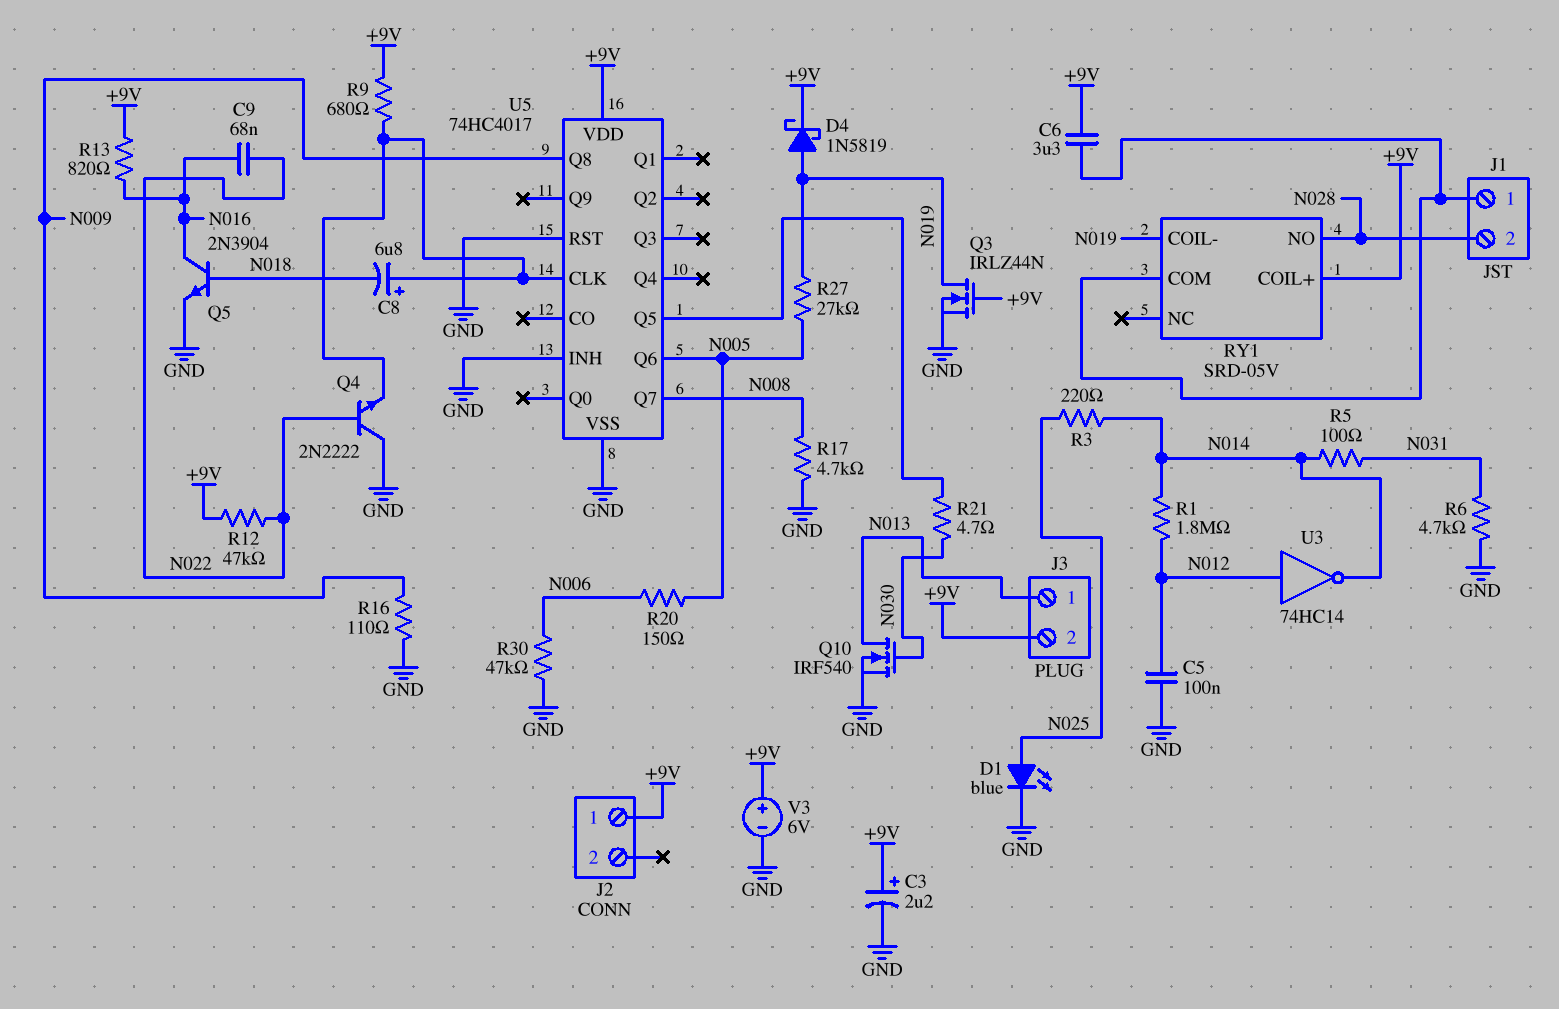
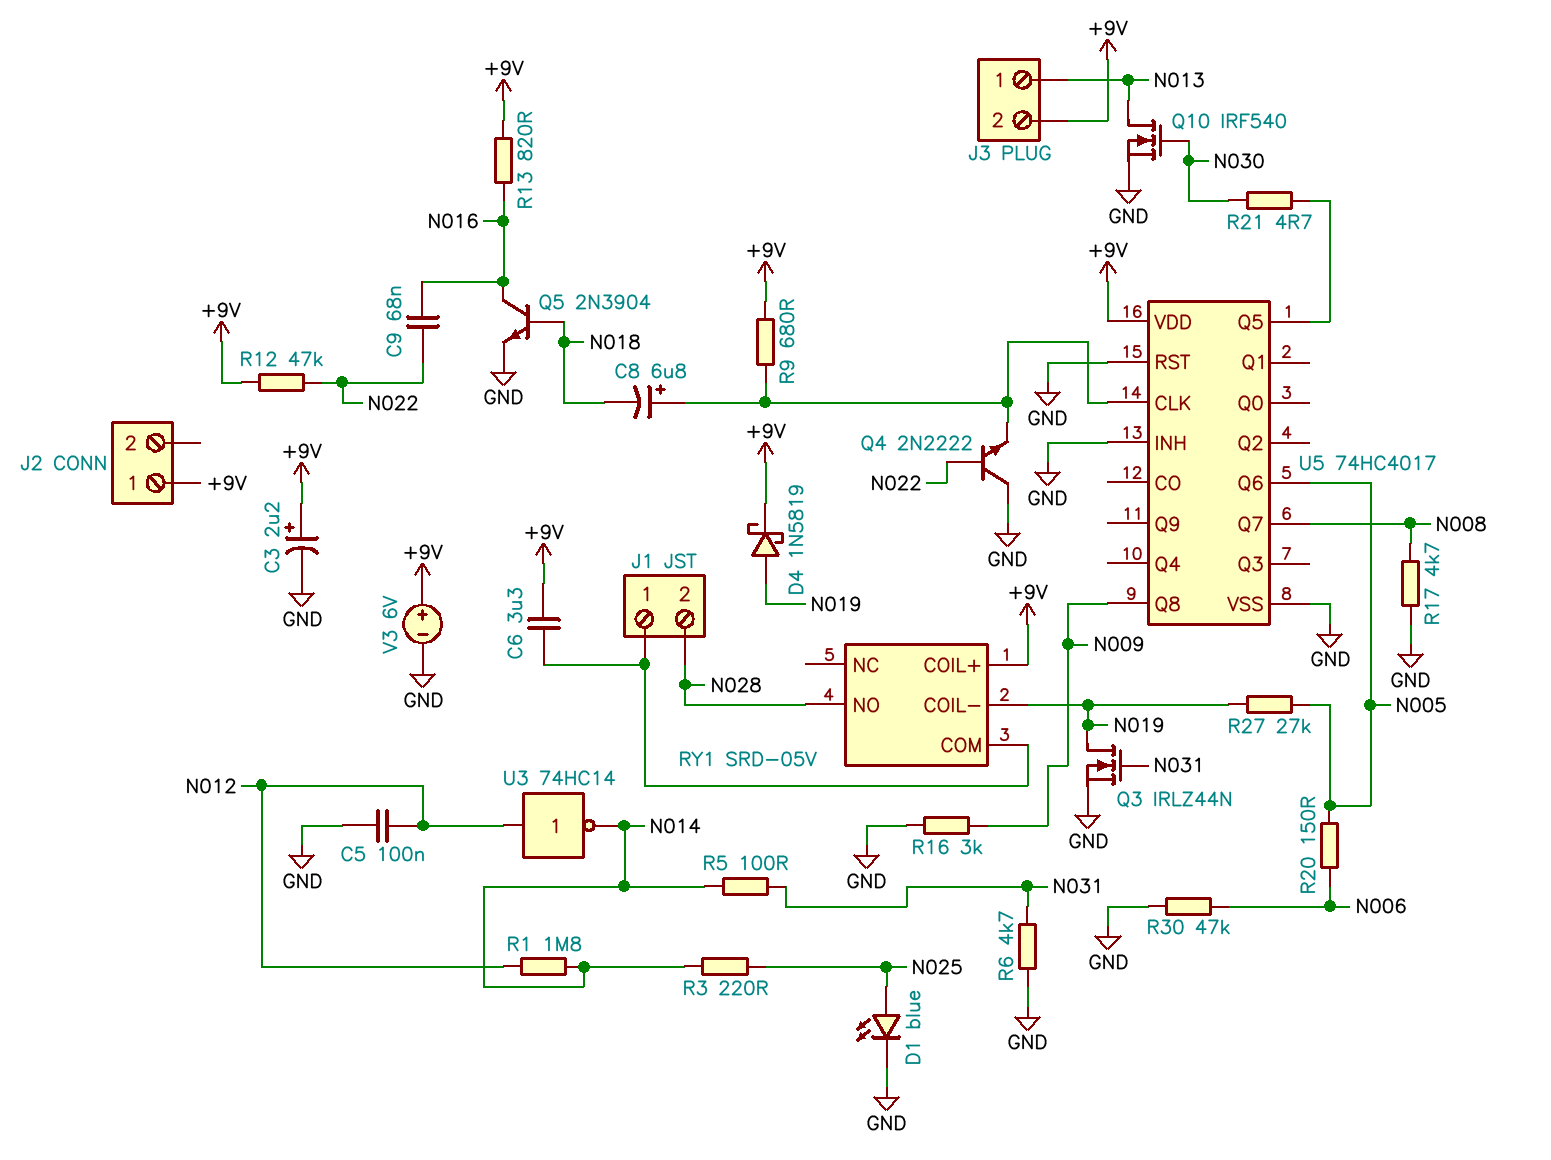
Q3: NMOS IRLZ44N (G +9V, D N019, S GND) -> NMOS IRLZ44N (G N031, D N019, S GND)
R16: 110 (GND, N009) -> 3k (GND, N009)

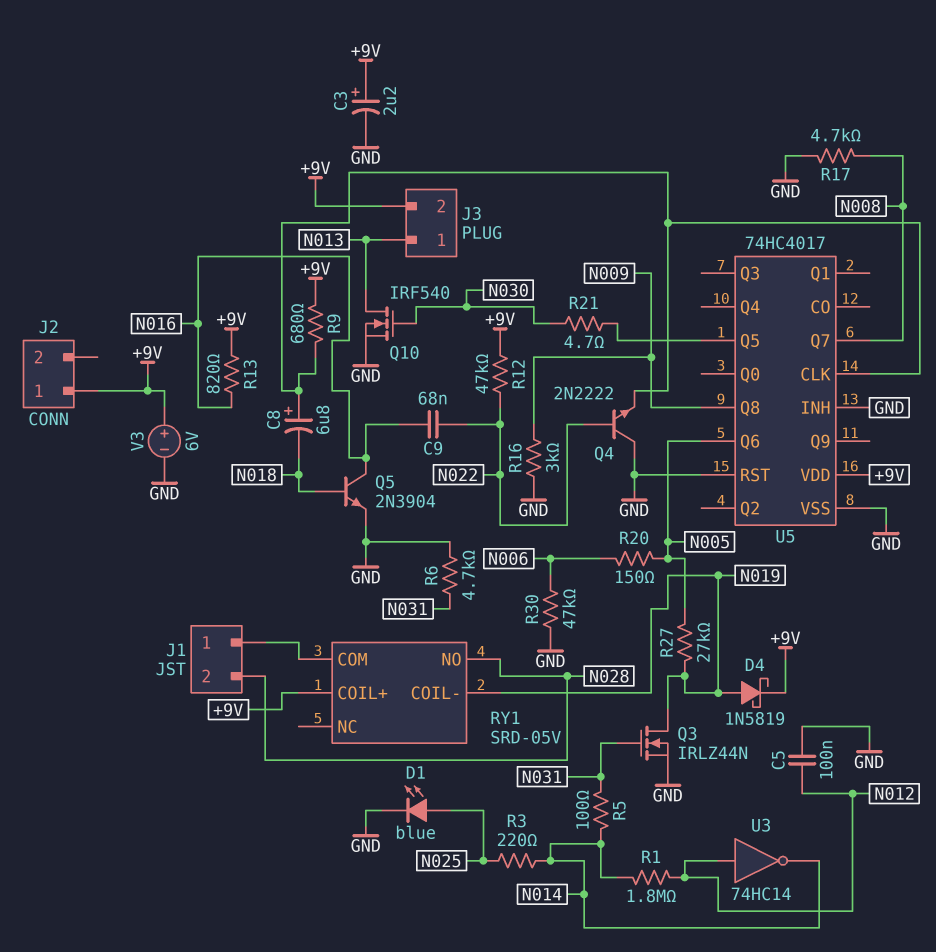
C6: 3.3uF (+9V, J1/1) -> none

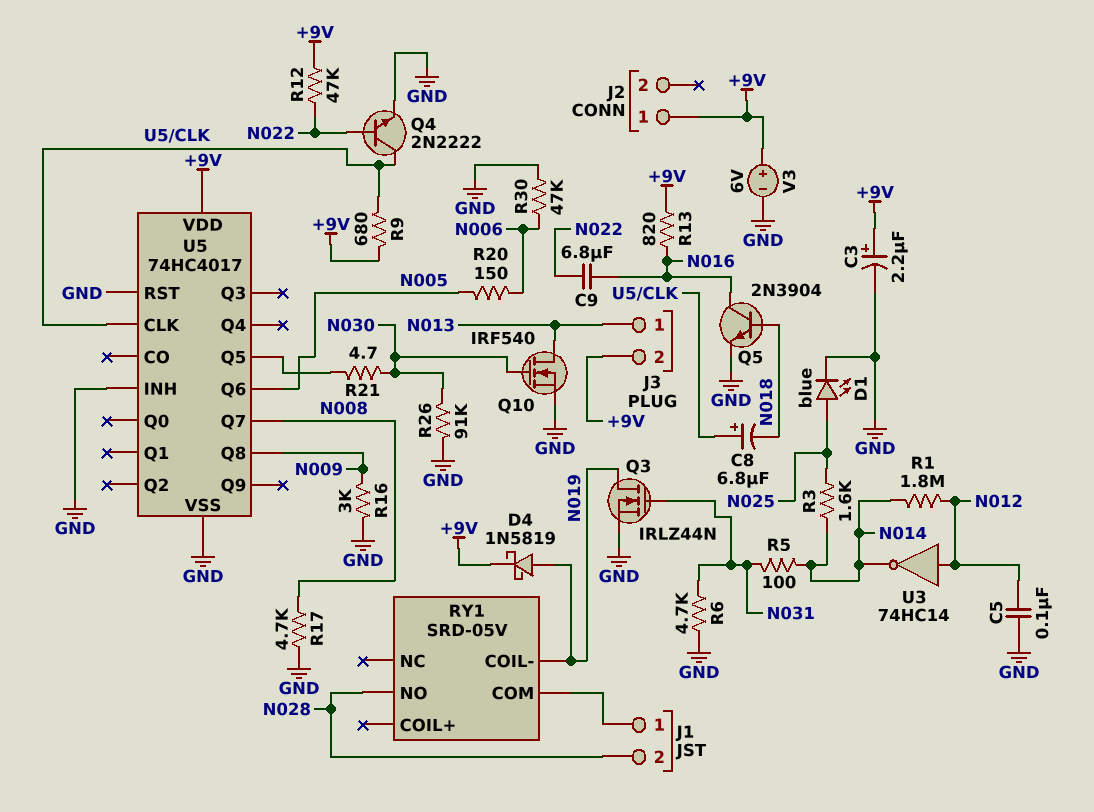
C9: 68nF (N016, N022) -> 6.8uF (N016, N022)
Q4: NPN 2N2222 (B N022, C GND, E U5/CLK) -> NPN 2N2222 (B N022, C U5/CLK, E GND)
R3: 220 (N014, N025) -> 1.6k (N014, N025)
R26: none -> 91k (GND, N030)
R27: 27k (N005, N019) -> none
RY1 pin COIL+: +9V -> none

